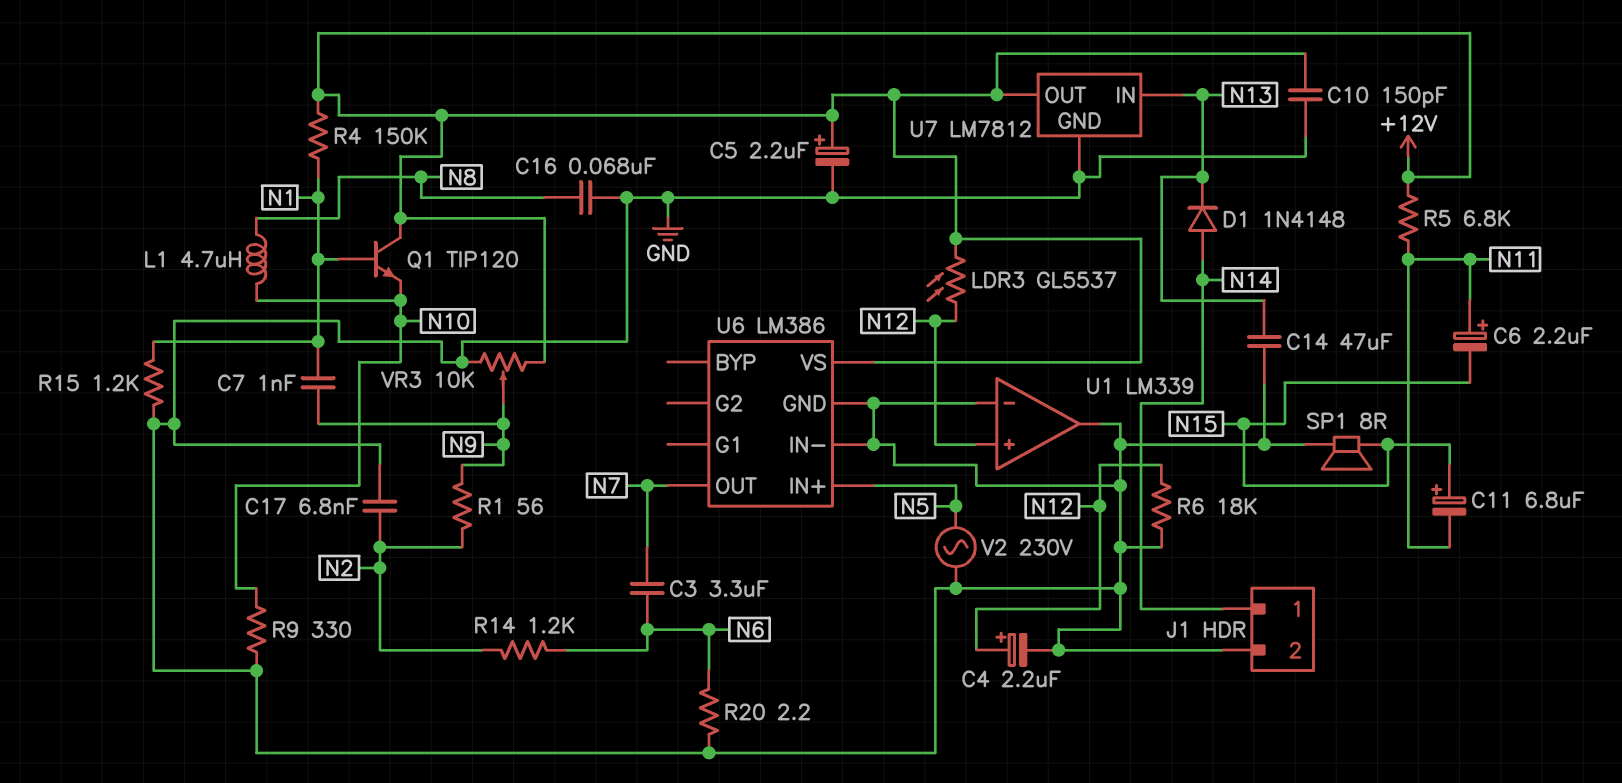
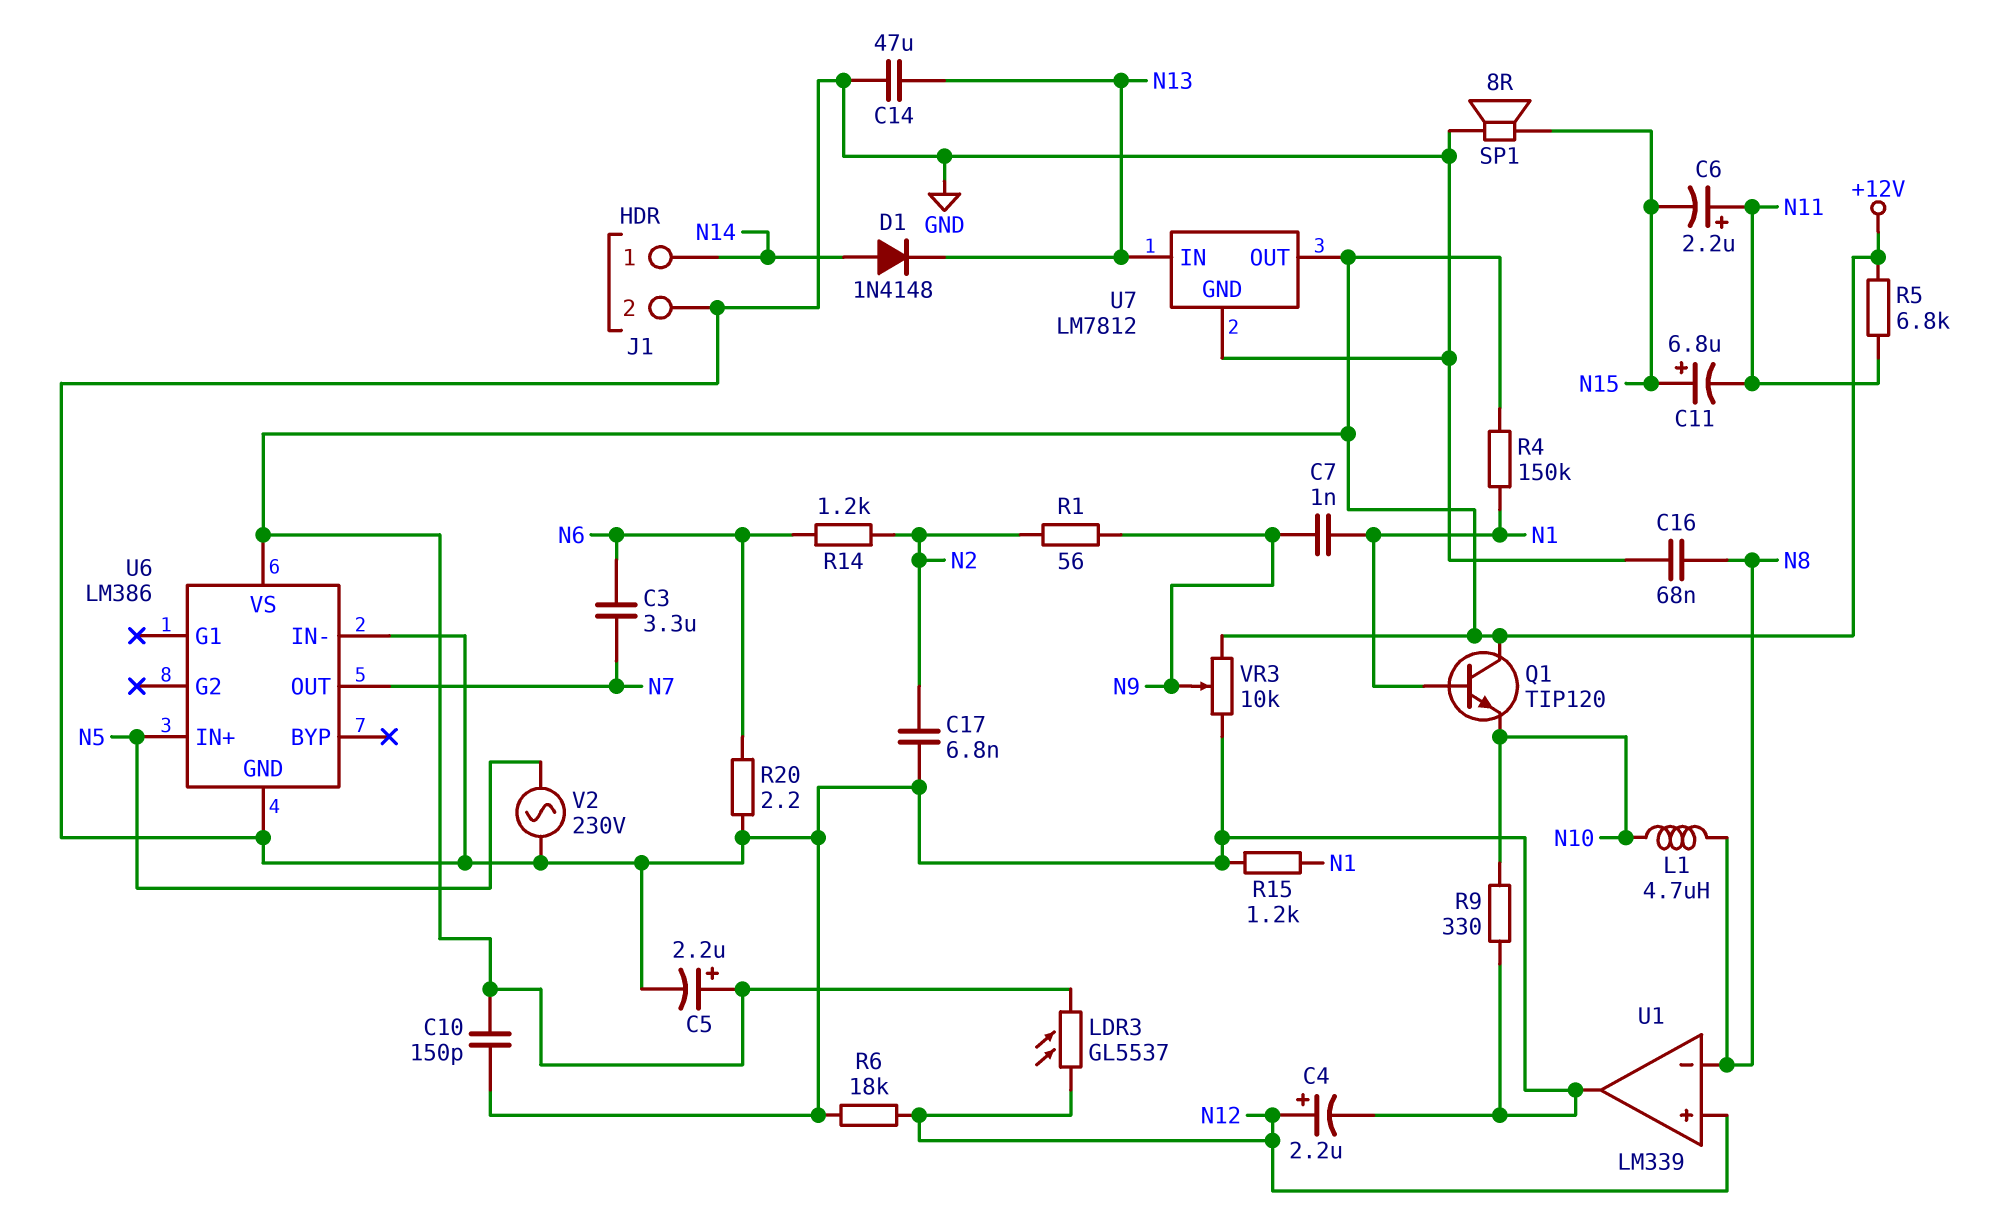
U1 pin in-: GND -> N8

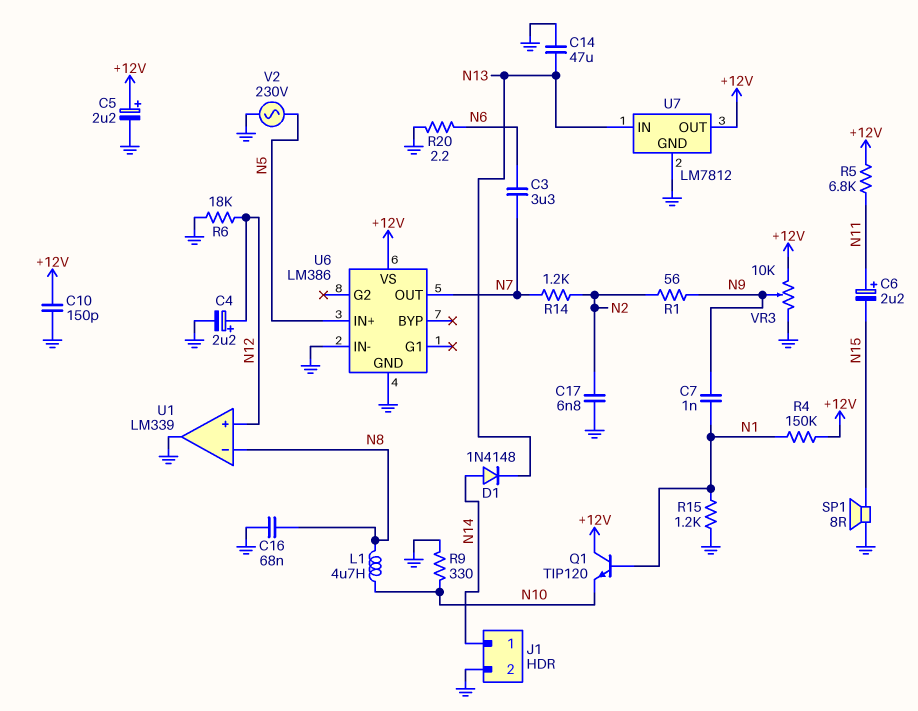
C11: 6.8uF (plus N15, minus N11) -> none
LDR3: GL5537 (+12V, N12) -> none
R14: 1.2k (N2, N6) -> 1.2k (N2, N7)

